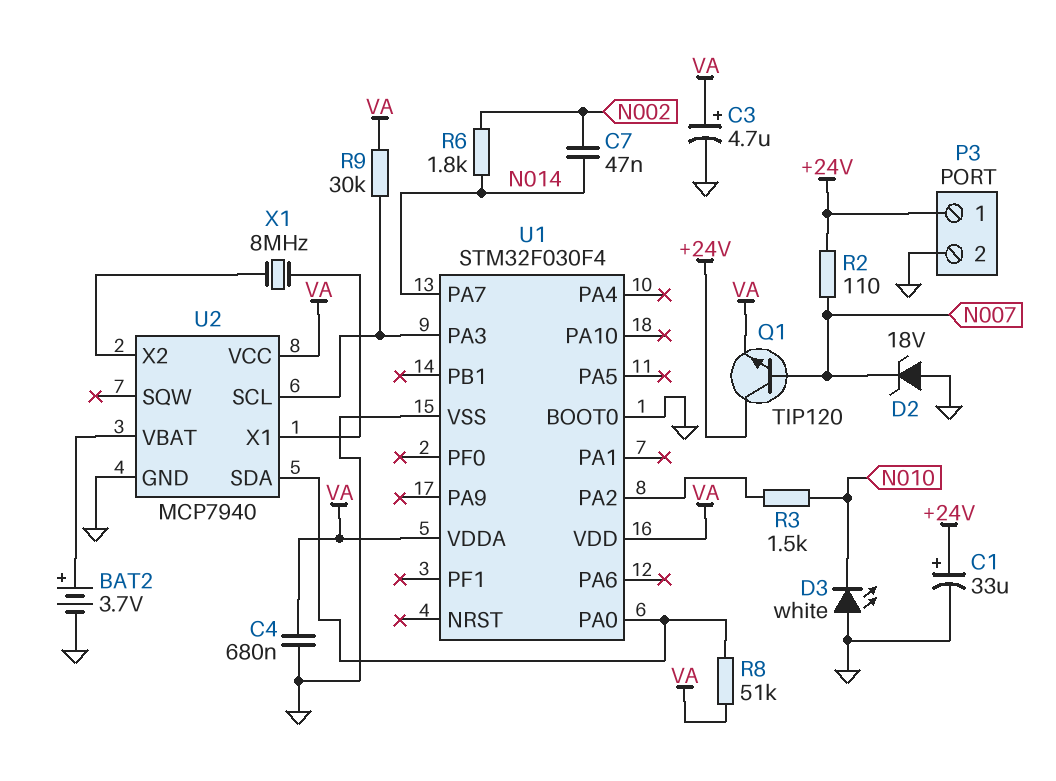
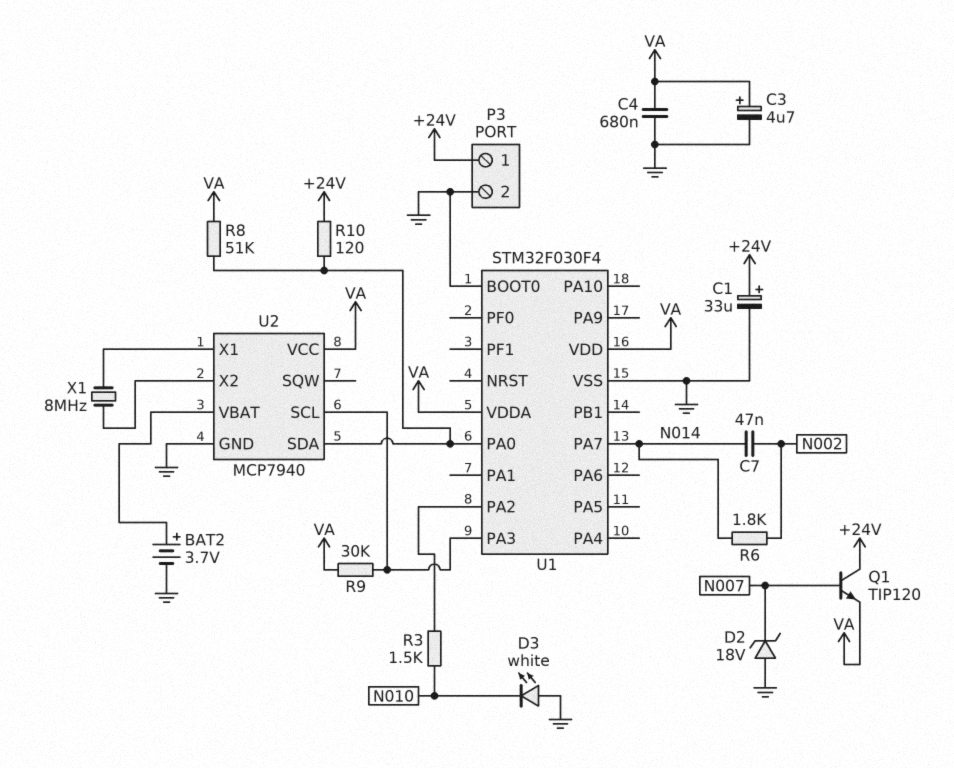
R2: 110 (+24V, N007) -> none
R10: none -> 120 (+24V, U1/PA0)

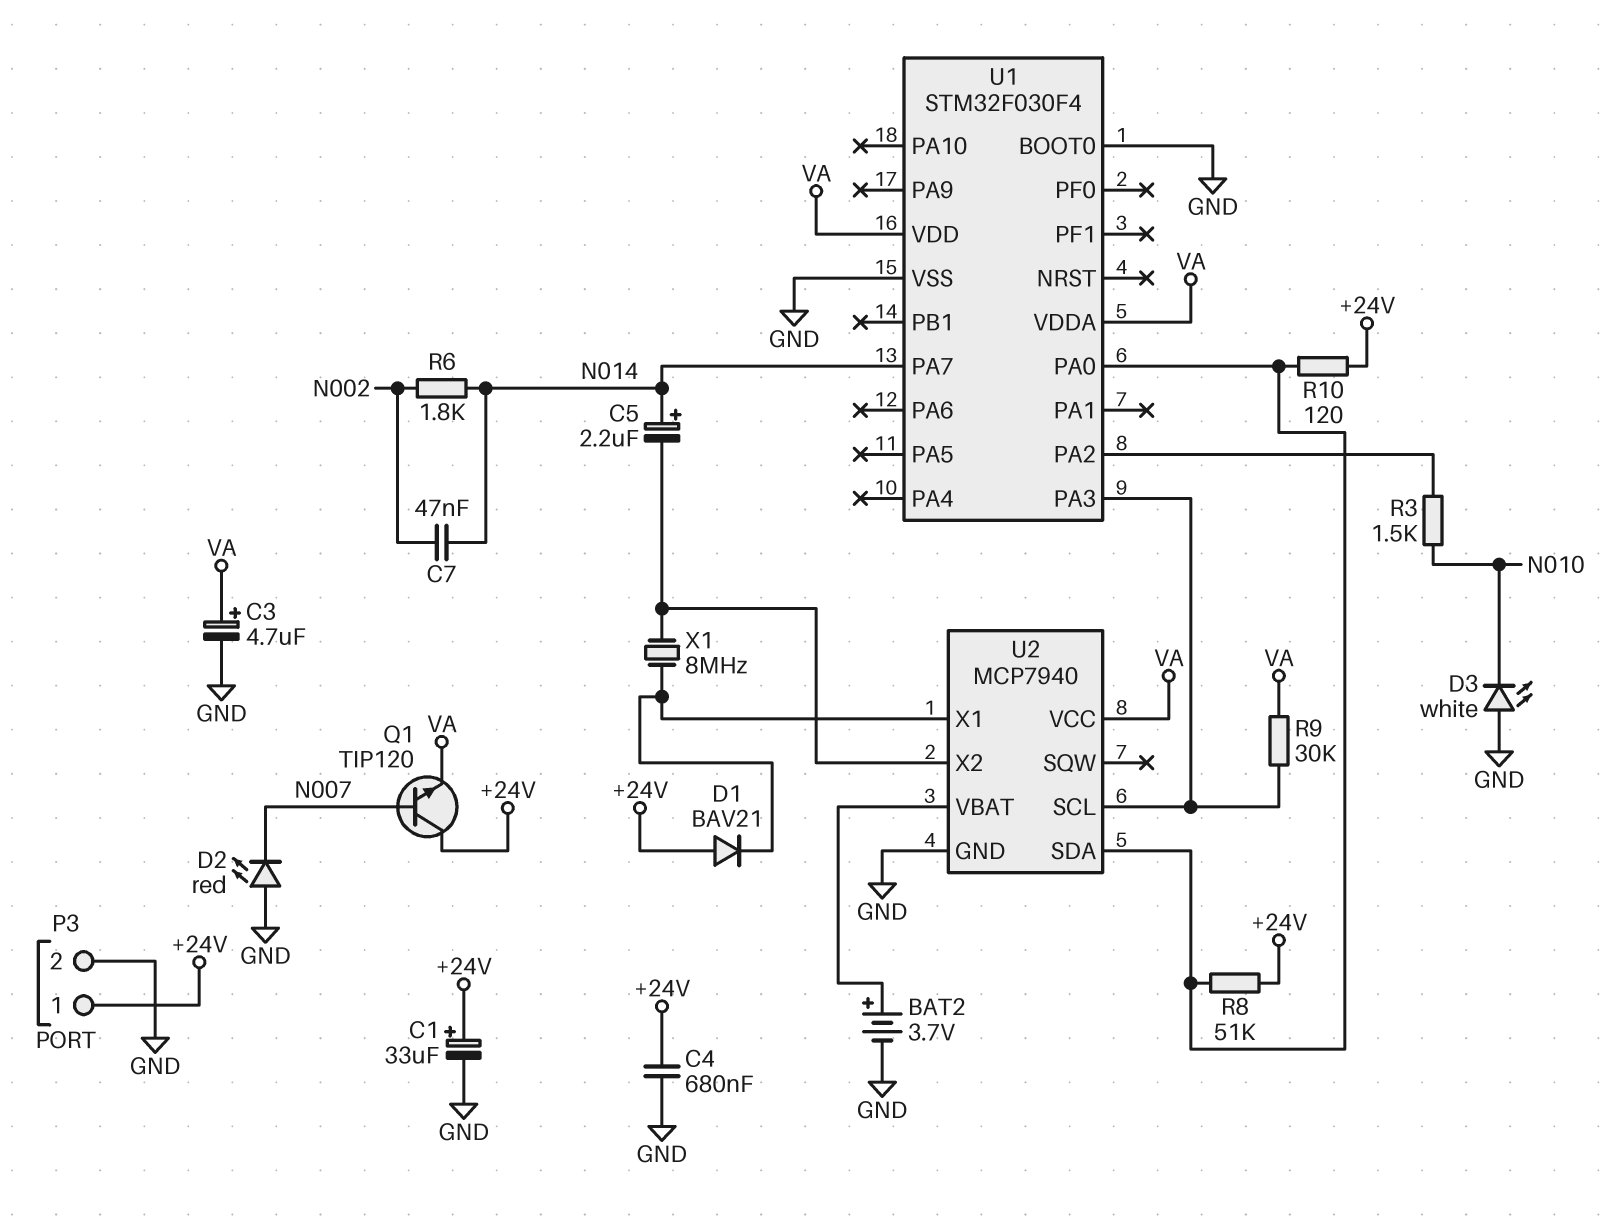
C4: 680nF (GND, VA) -> 680nF (+24V, GND)
C5: none -> 2.2uF (plus N014, minus U2/X2)
D1: none -> diode BAV21 (A +24V, K U2/X1)
D2: zener 18V (A GND, K N007) -> LED red (A GND, K N007)
R8: 51k (U1/PA0, VA) -> 51k (+24V, U1/PA0)

